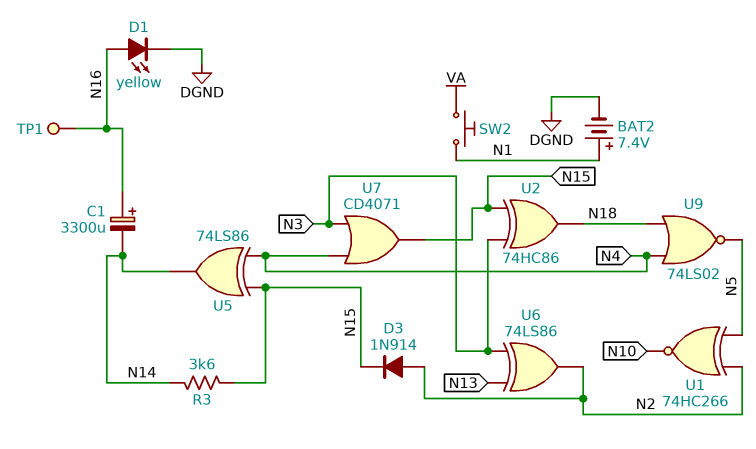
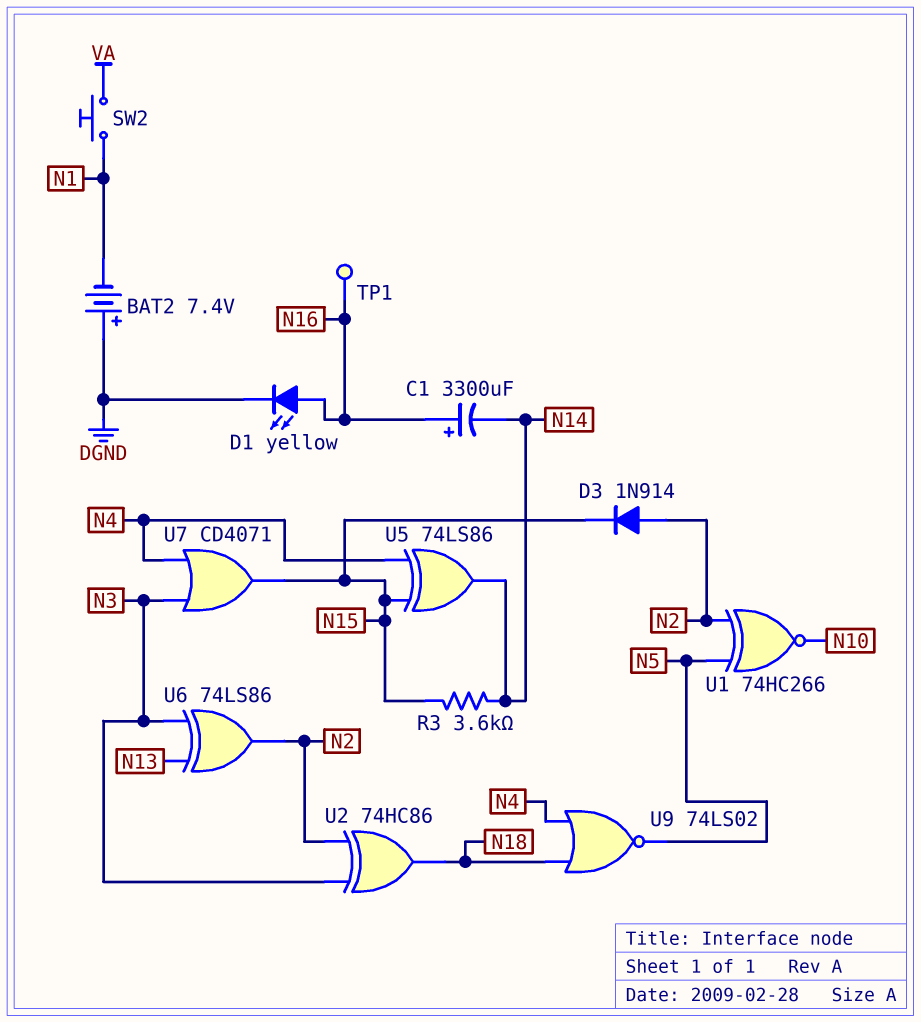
BAT2: 7.4V (plus N1, minus DGND) -> 7.4V (plus DGND, minus N1)
U2: XOR 74HC86 (in N3, in N15, out N18) -> XOR 74HC86 (in N2, in N3, out N18)

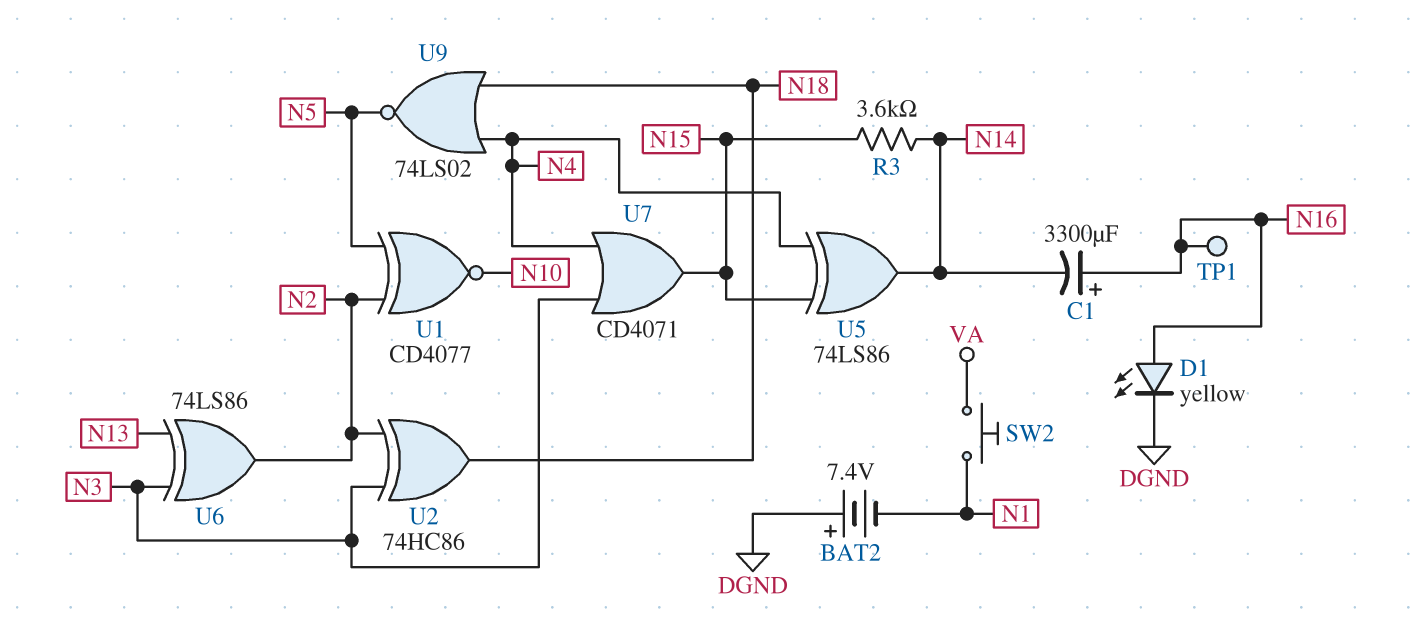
D3: diode 1N914 (A N2, K N15) -> none
U1: XNOR 74HC266 (in N2, in N5, out N10) -> XNOR CD4077 (in N2, in N5, out N10)

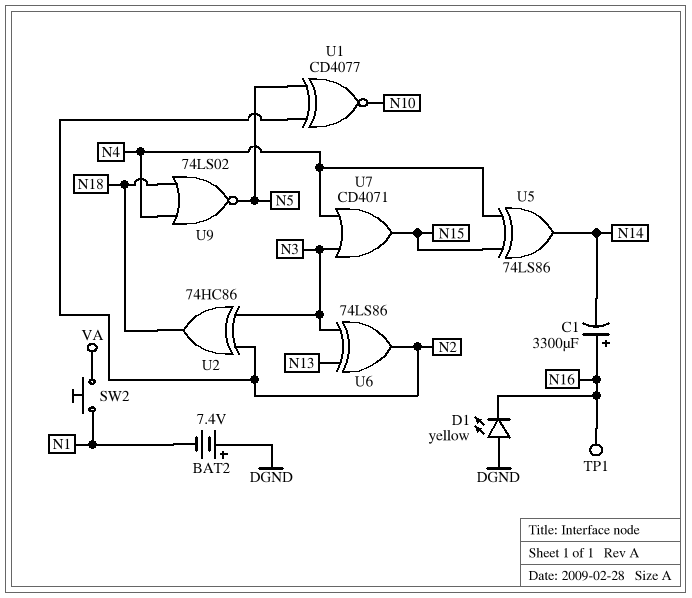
D1: LED yellow (A N16, K DGND) -> LED yellow (A DGND, K N16)
R3: 3.6k (N14, N15) -> none

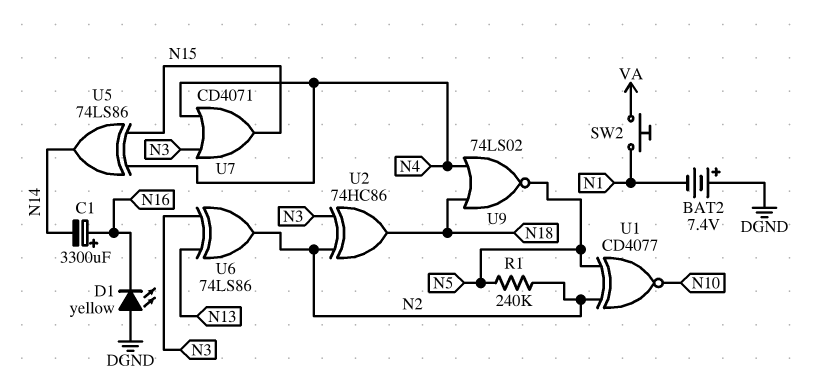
R1: none -> 240k (N2, N5)
TP1: test point (N16) -> none

